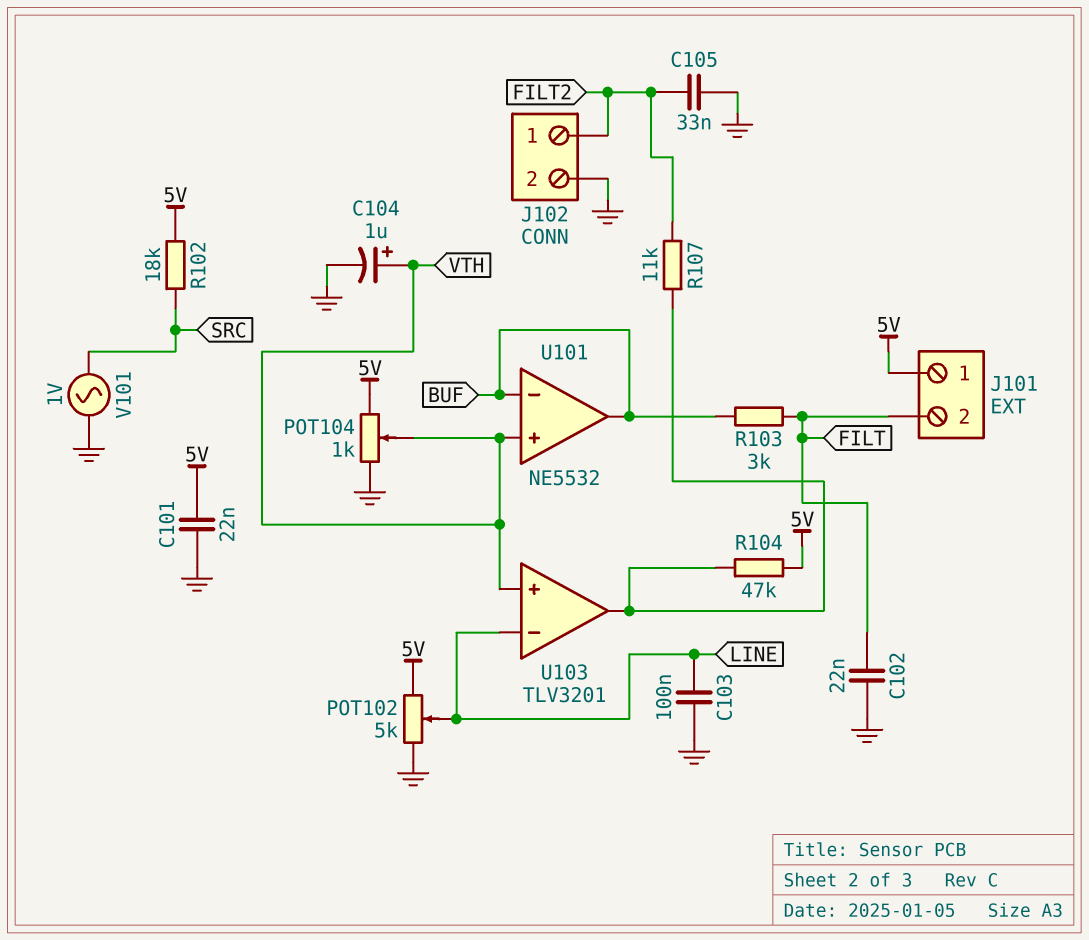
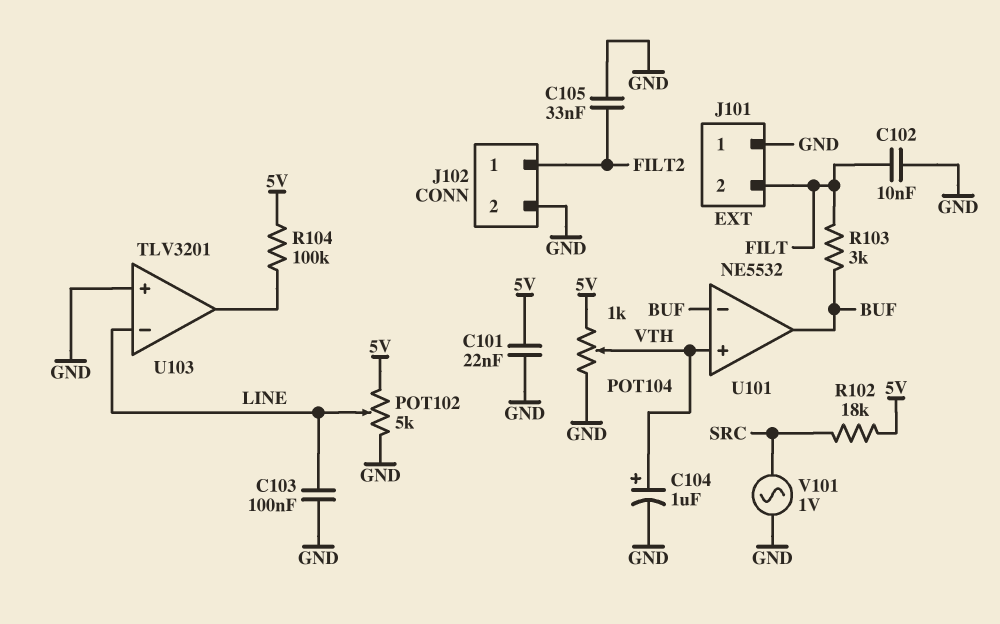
C102: 22nF (FILT, GND) -> 10nF (FILT, GND)
J101 pin 1: 5V -> GND
R104: 47k (5V, U103/out) -> 100k (5V, U103/out)
R107: 11k (FILT2, U103/out) -> none
U103 pin in+: VTH -> GND

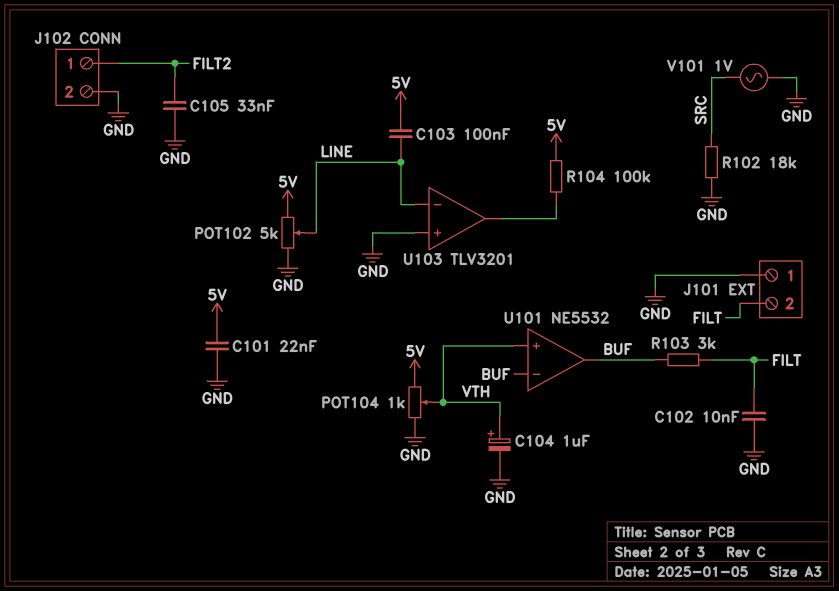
C103: 100nF (GND, LINE) -> 100nF (5V, LINE)
R102: 18k (5V, SRC) -> 18k (GND, SRC)

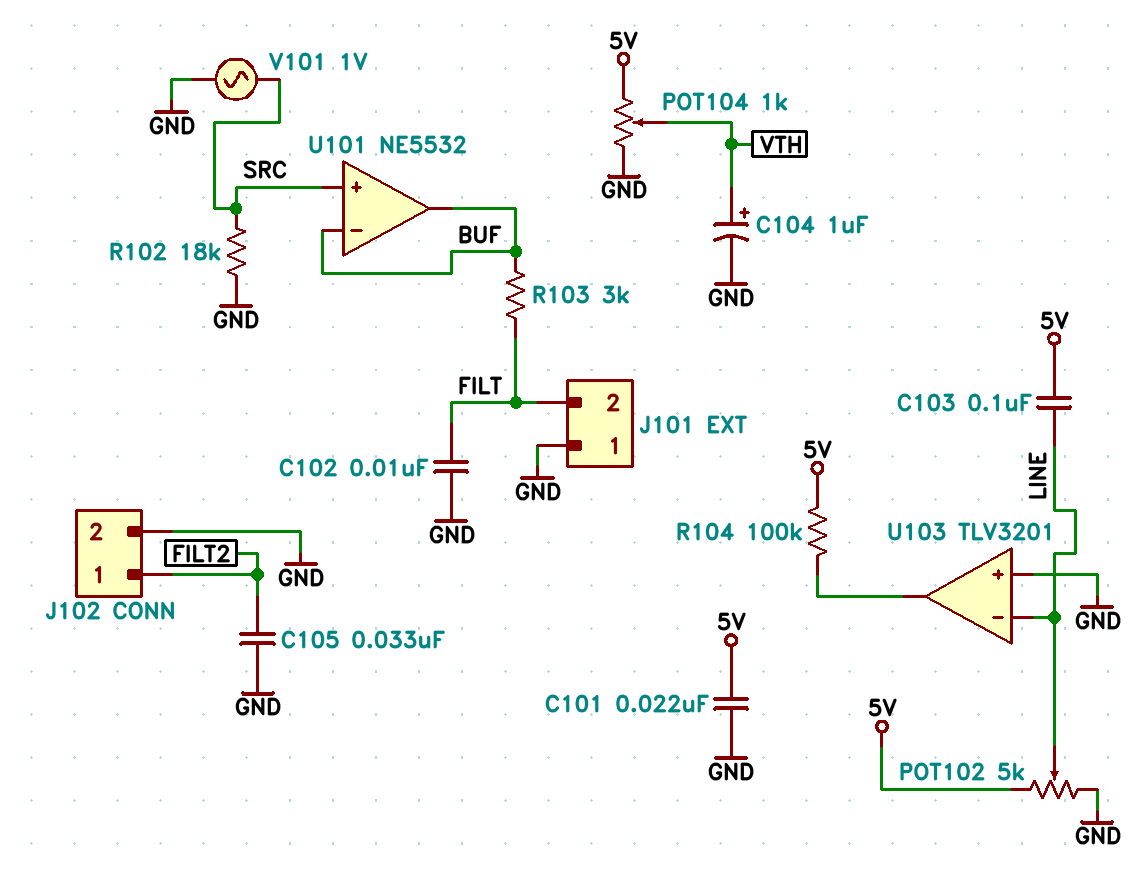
U101 pin in+: VTH -> SRC

